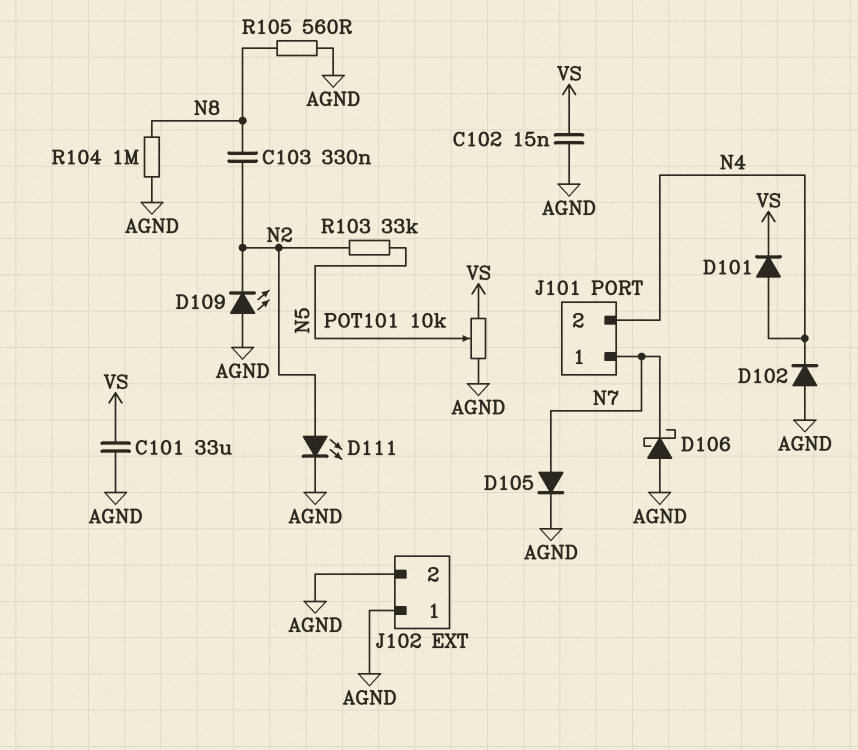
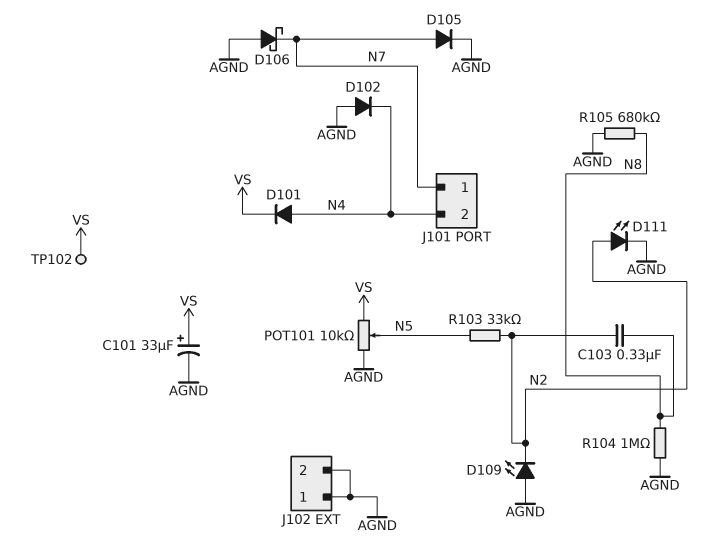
C101: 33uF (AGND, VS) -> 33uF (plus VS, minus AGND)
C102: 15nF (AGND, VS) -> none
R105: 560 (AGND, N8) -> 680k (AGND, N8)
TP102: none -> test point (VS)

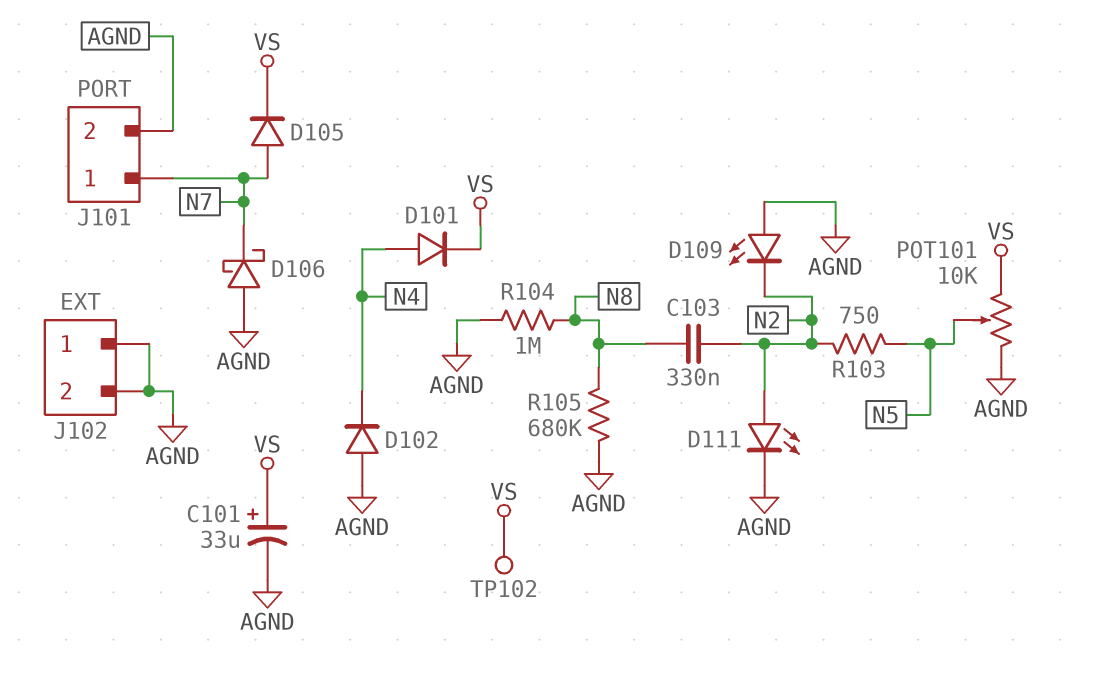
D105: diode (A N7, K AGND) -> diode (A N7, K VS)
J101 pin 2: N4 -> AGND
R103: 33k (N2, N5) -> 750 (N2, N5)

